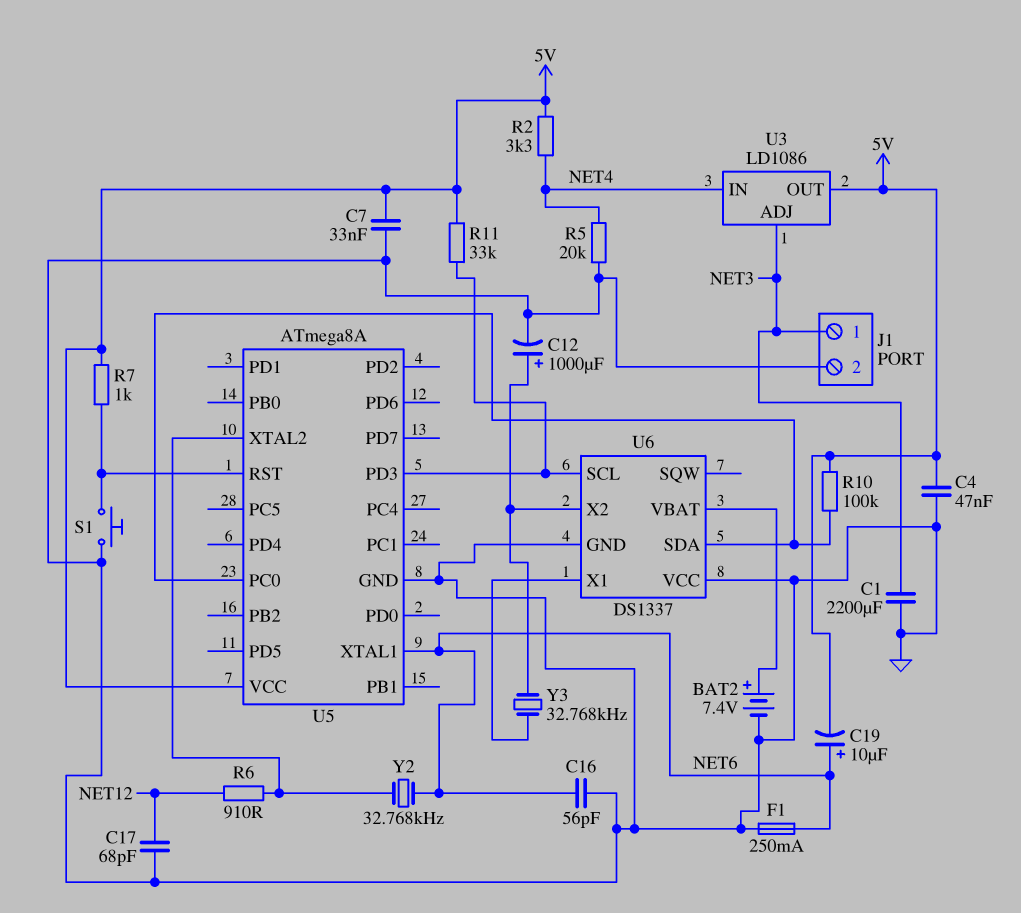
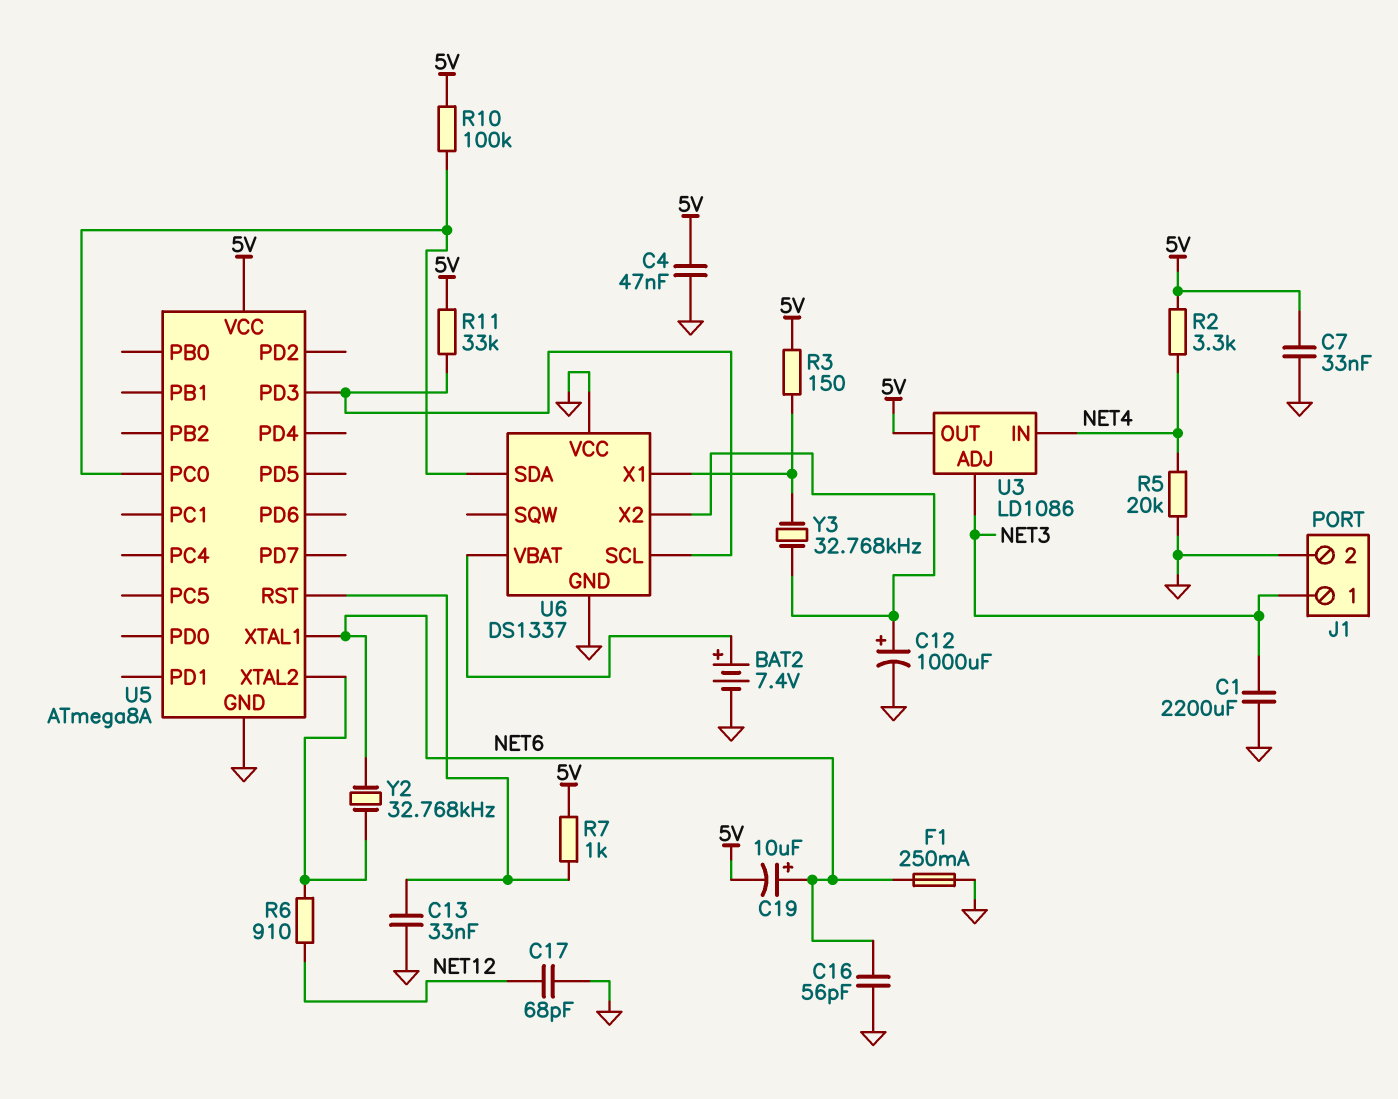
C13: none -> 33nF (GND, U5/RST)
R3: none -> 150 (5V, U6/X1)
S1: button (GND, U5/RST) -> none

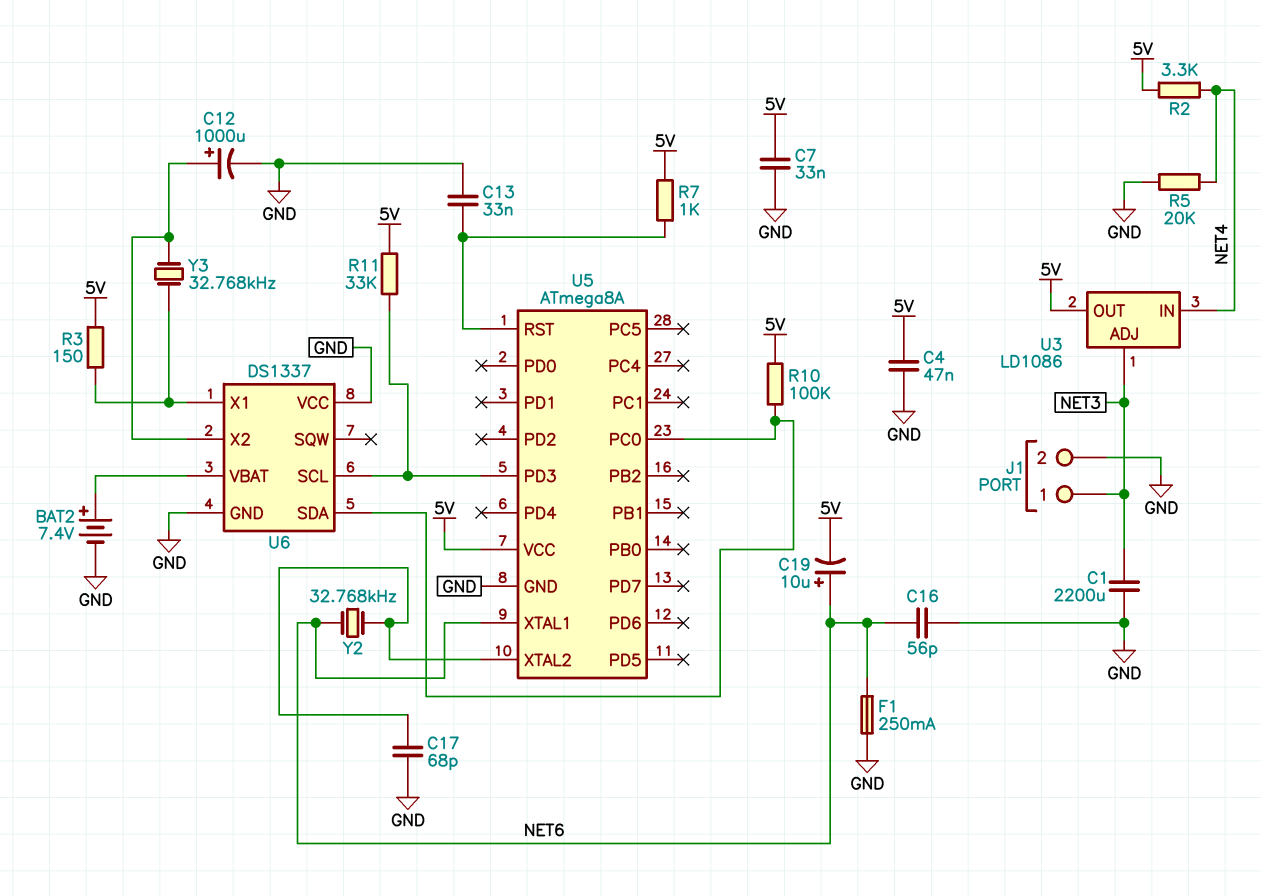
C17: 68pF (GND, NET12) -> 68pF (GND, U5/XTAL2)
R6: 910 (NET12, U5/XTAL2) -> none

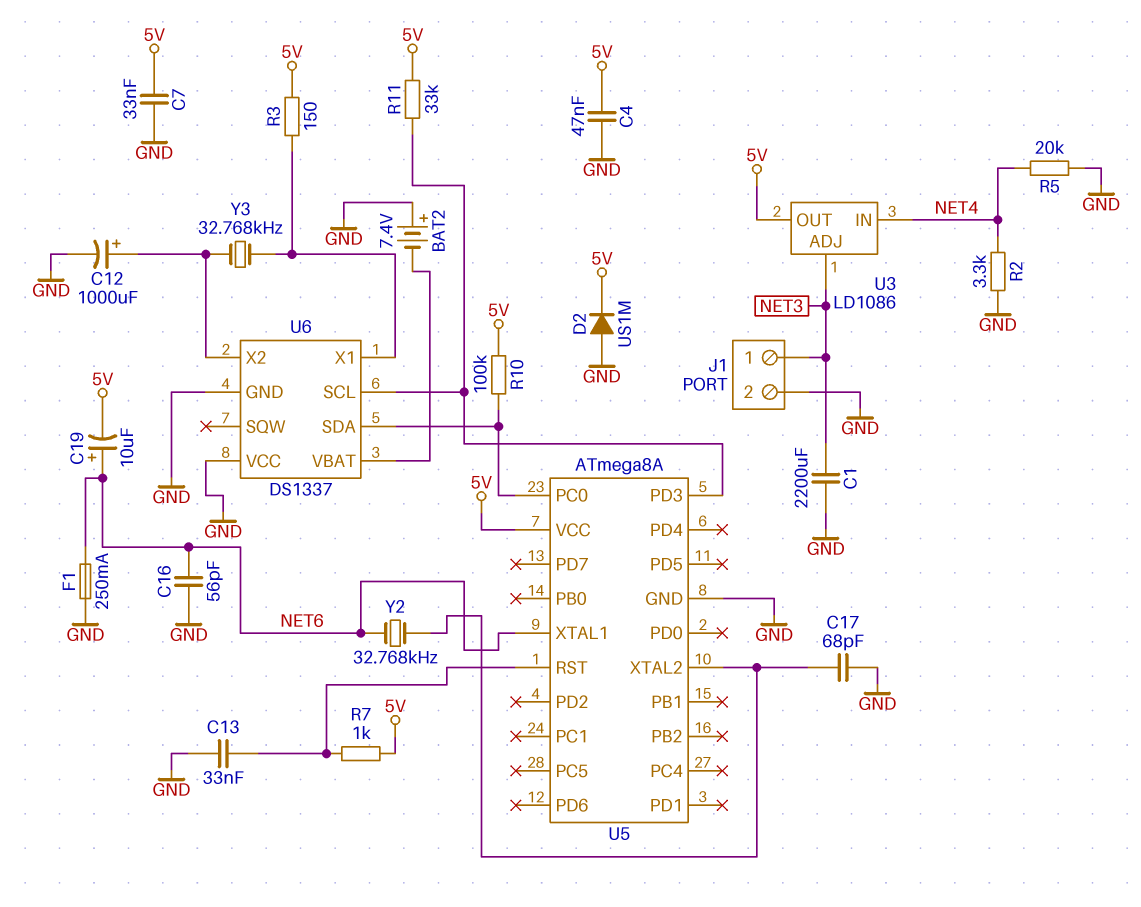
BAT2: 7.4V (plus U6/VBAT, minus GND) -> 7.4V (plus GND, minus U6/VBAT)
D2: none -> diode US1M (A GND, K 5V)
R2: 3.3k (5V, NET4) -> 3.3k (GND, NET4)

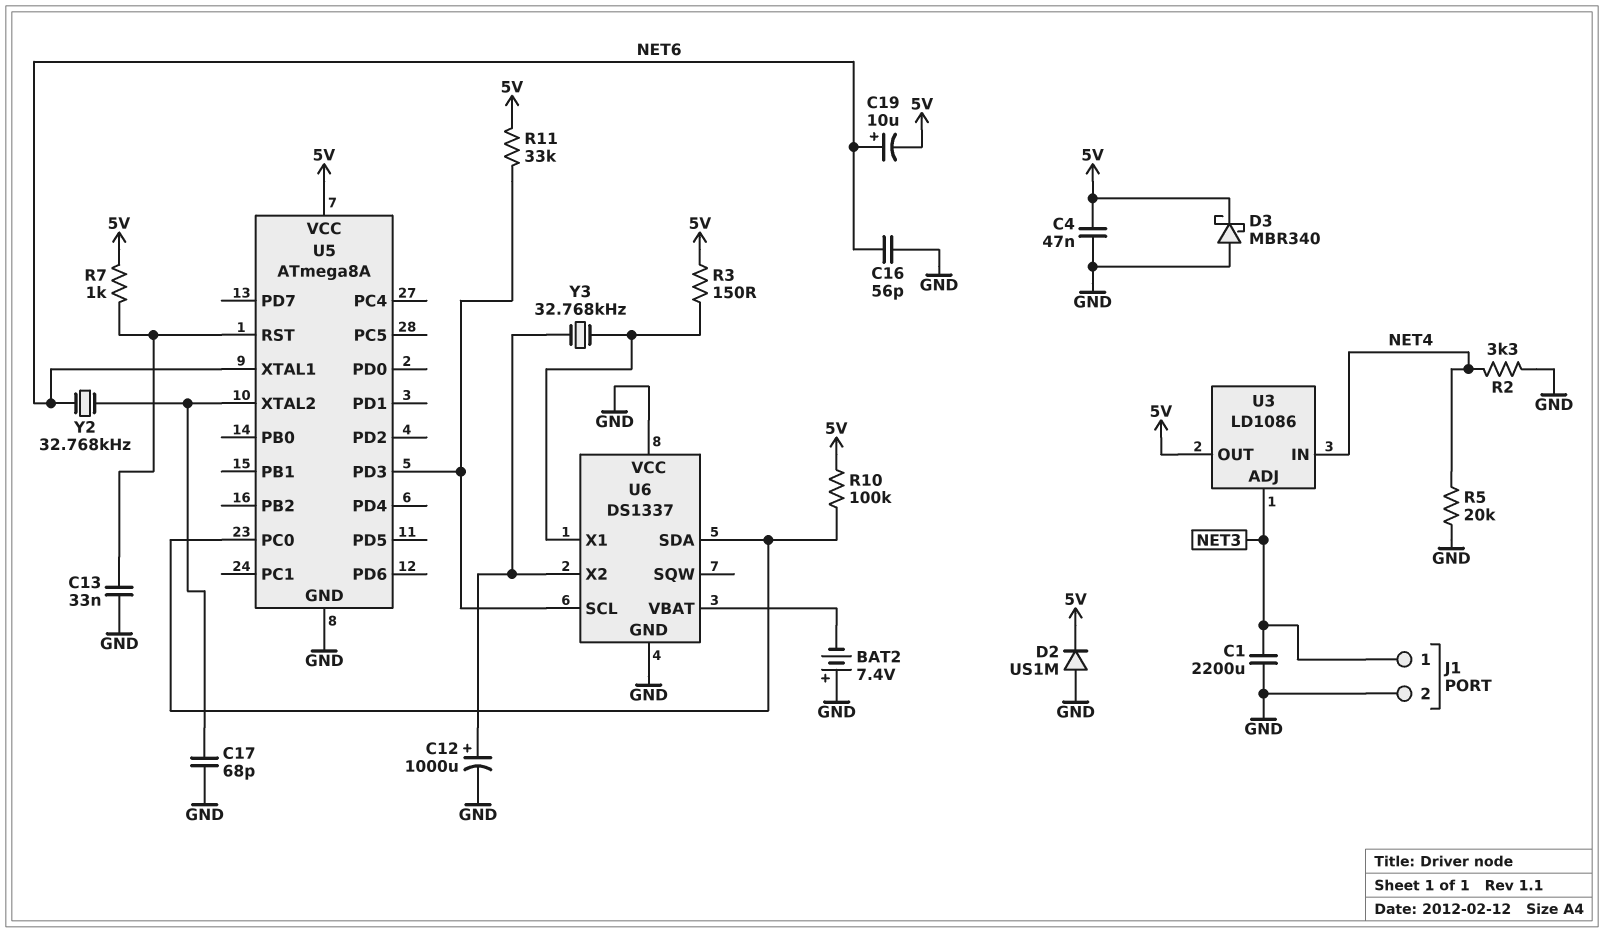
C7: 33nF (5V, GND) -> none
D3: none -> schottky MBR340 (A GND, K 5V)
F1: 250mA (GND, NET6) -> none

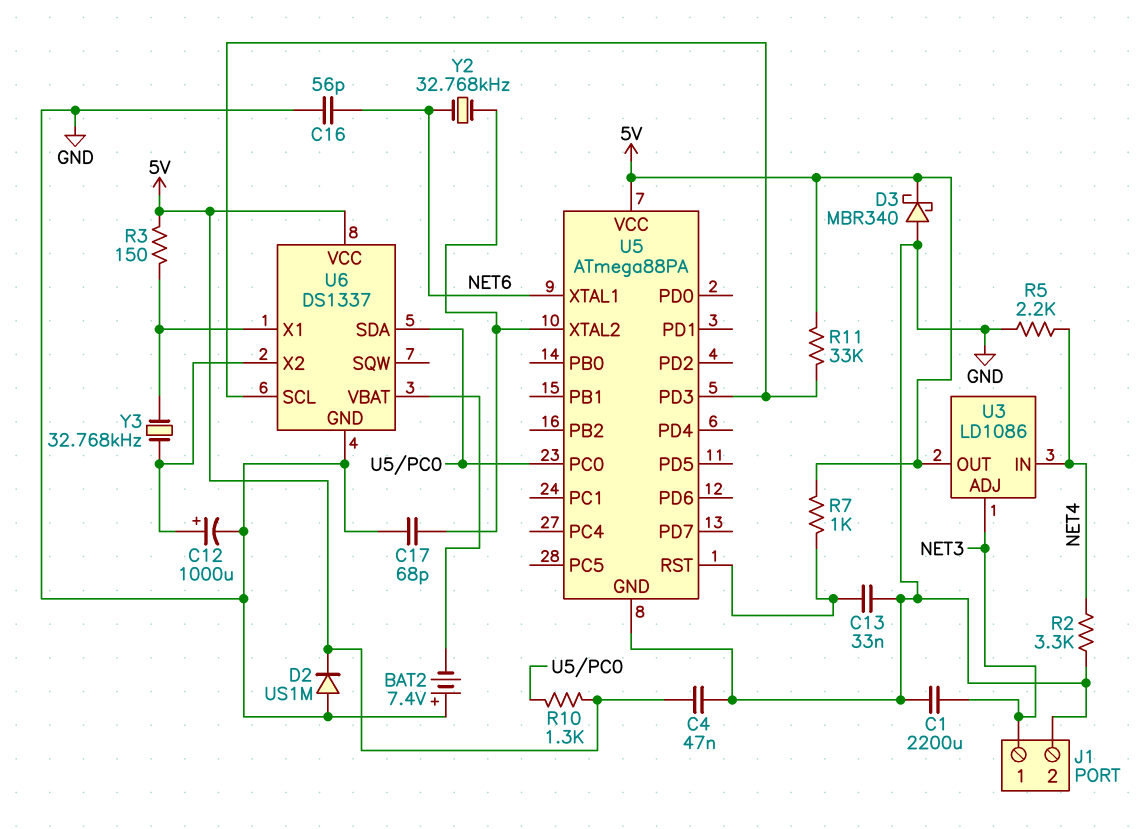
C19: 10uF (plus NET6, minus 5V) -> none
R5: 20k (GND, NET4) -> 2.2k (GND, NET4)
R10: 100k (5V, U5/PC0) -> 1.3k (5V, U5/PC0)
U5: ATmega8A -> ATmega88PA
U6 pin VCC: GND -> 5V

